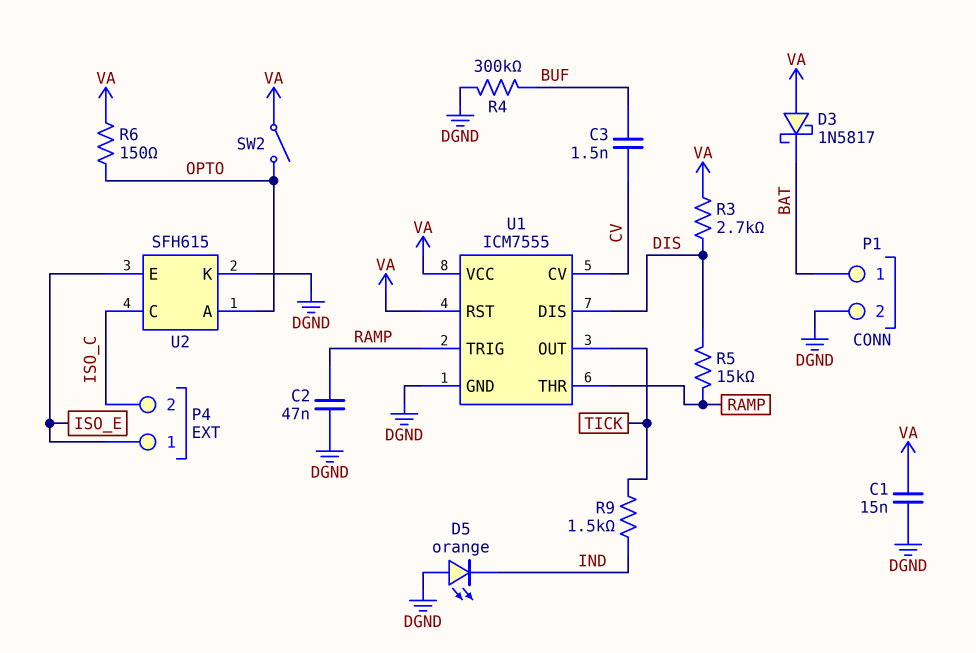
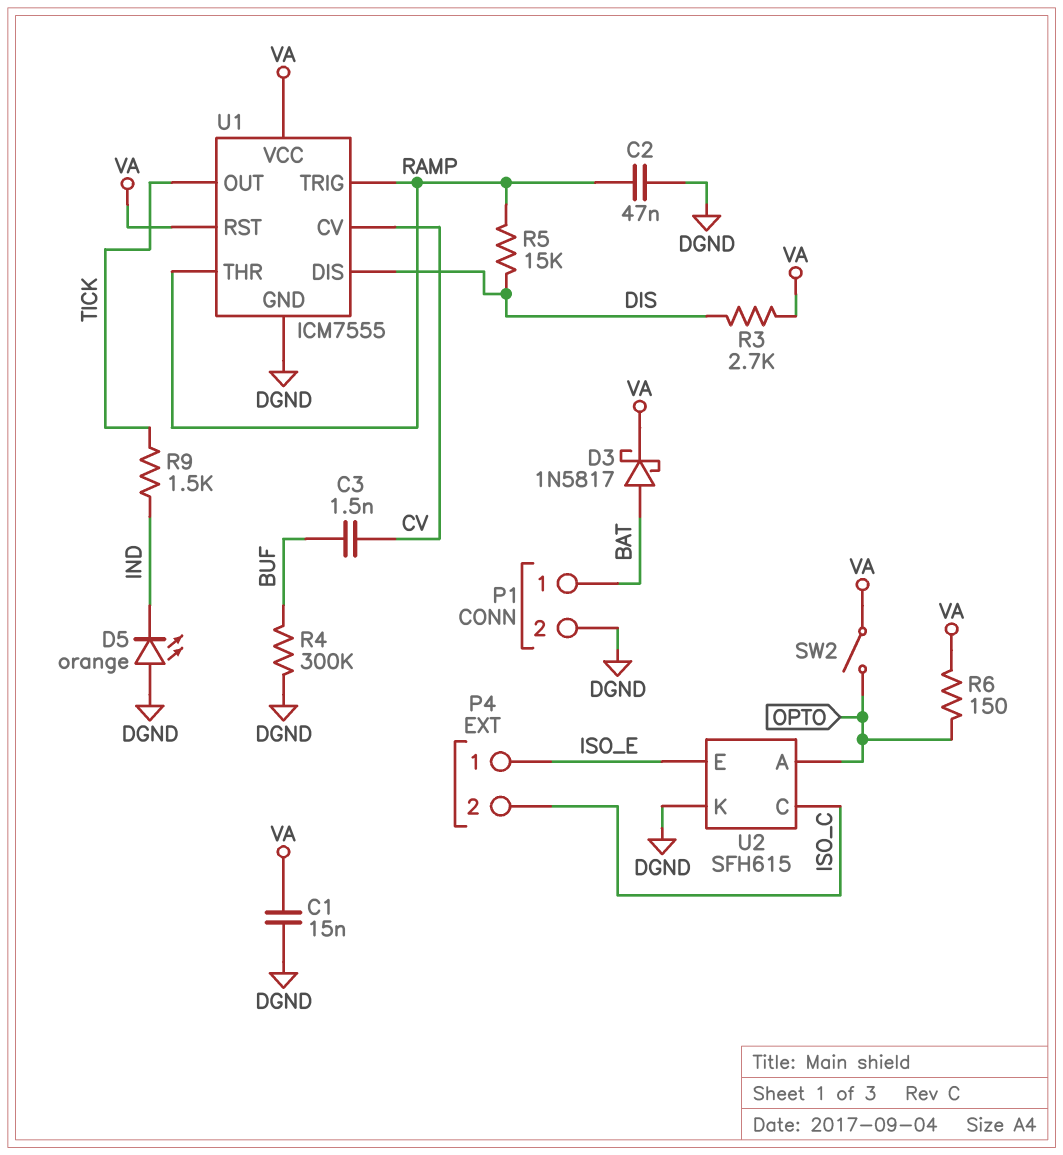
D3: schottky 1N5817 (A VA, K BAT) -> schottky 1N5817 (A BAT, K VA)

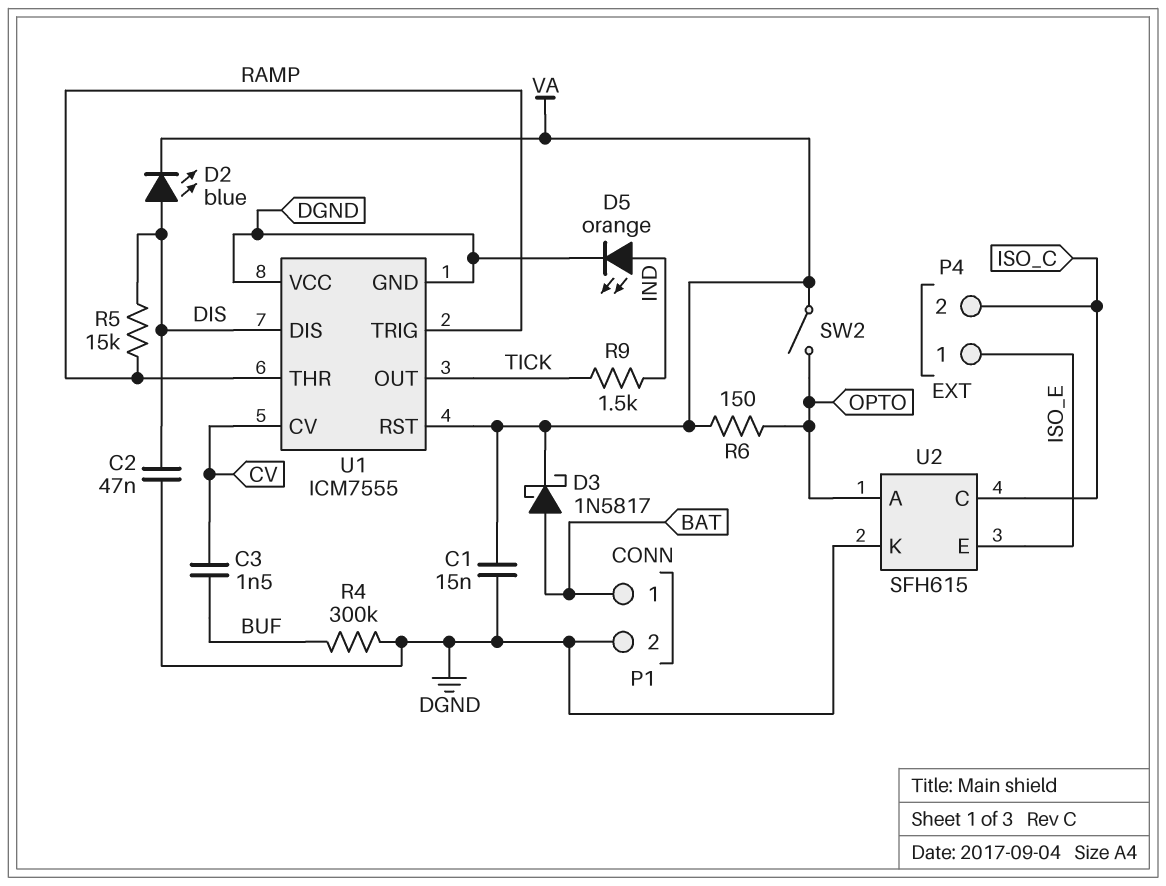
C2: 47nF (DGND, RAMP) -> 47nF (DGND, DIS)
D2: none -> LED blue (A DIS, K VA)
D5: LED orange (A DGND, K IND) -> LED orange (A IND, K DGND)
R3: 2.7k (DIS, VA) -> none
U1 pin VCC: VA -> DGND

